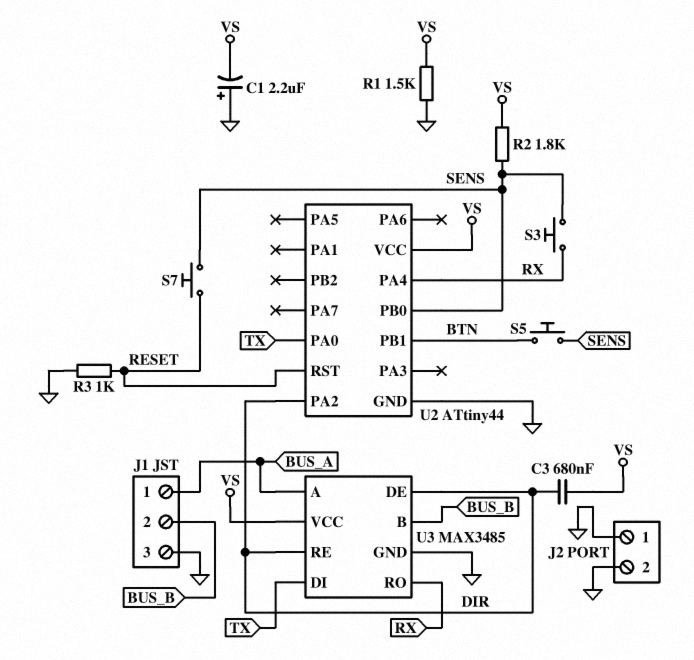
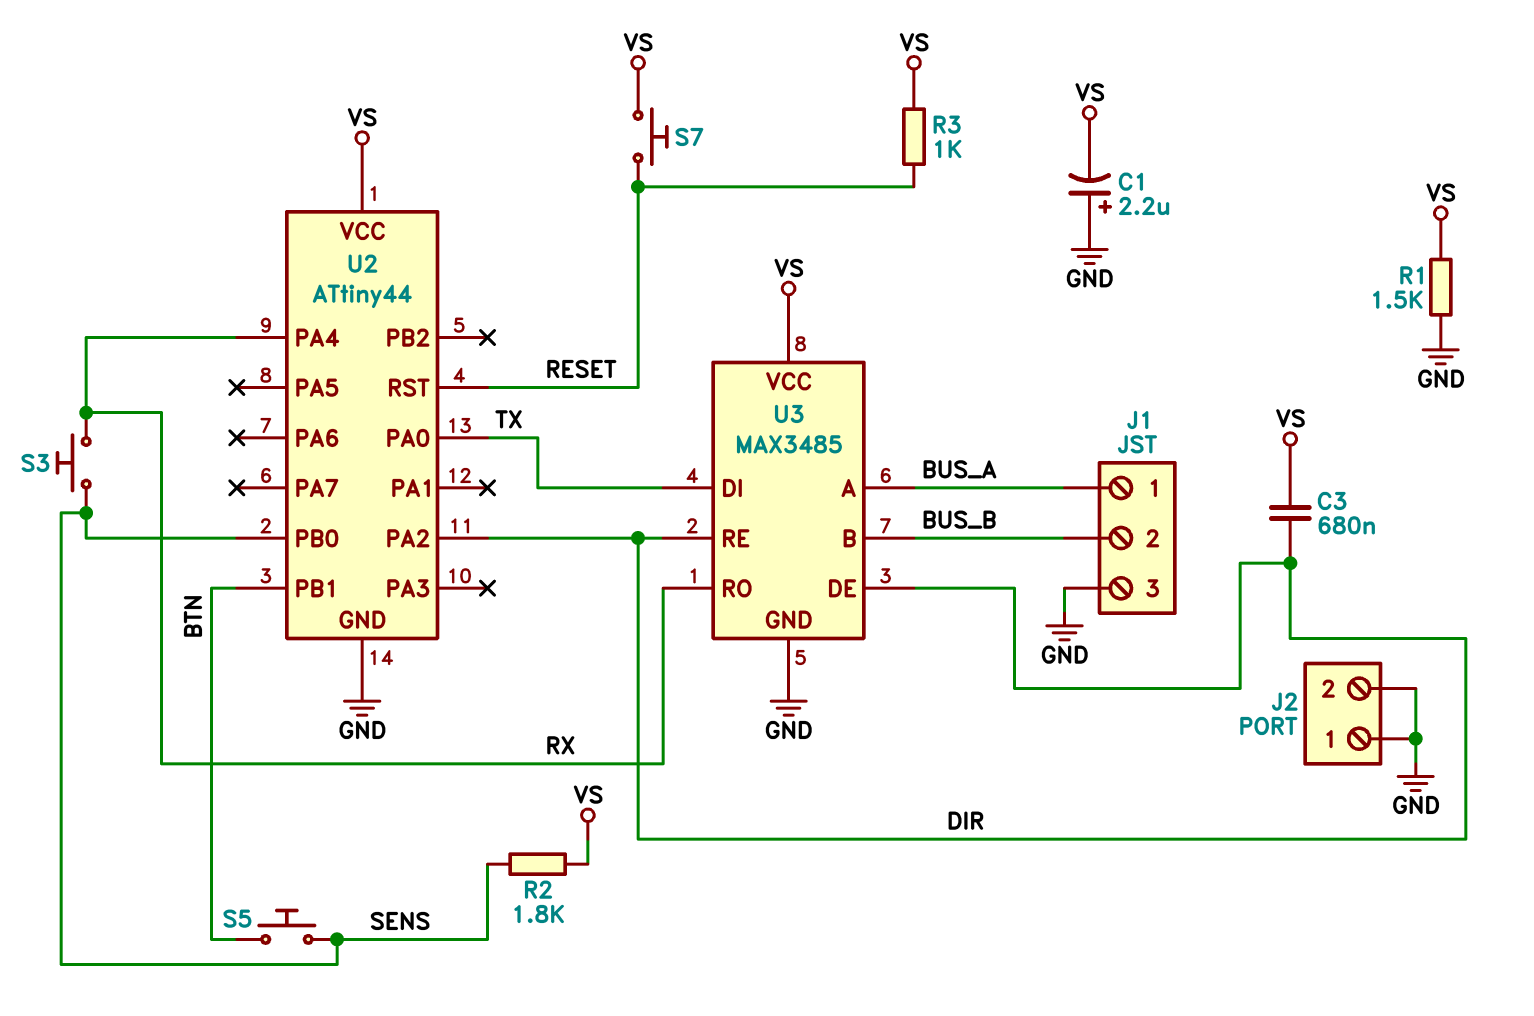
R3: 1k (GND, RESET) -> 1k (RESET, VS)
S7: button (RESET, SENS) -> button (RESET, VS)

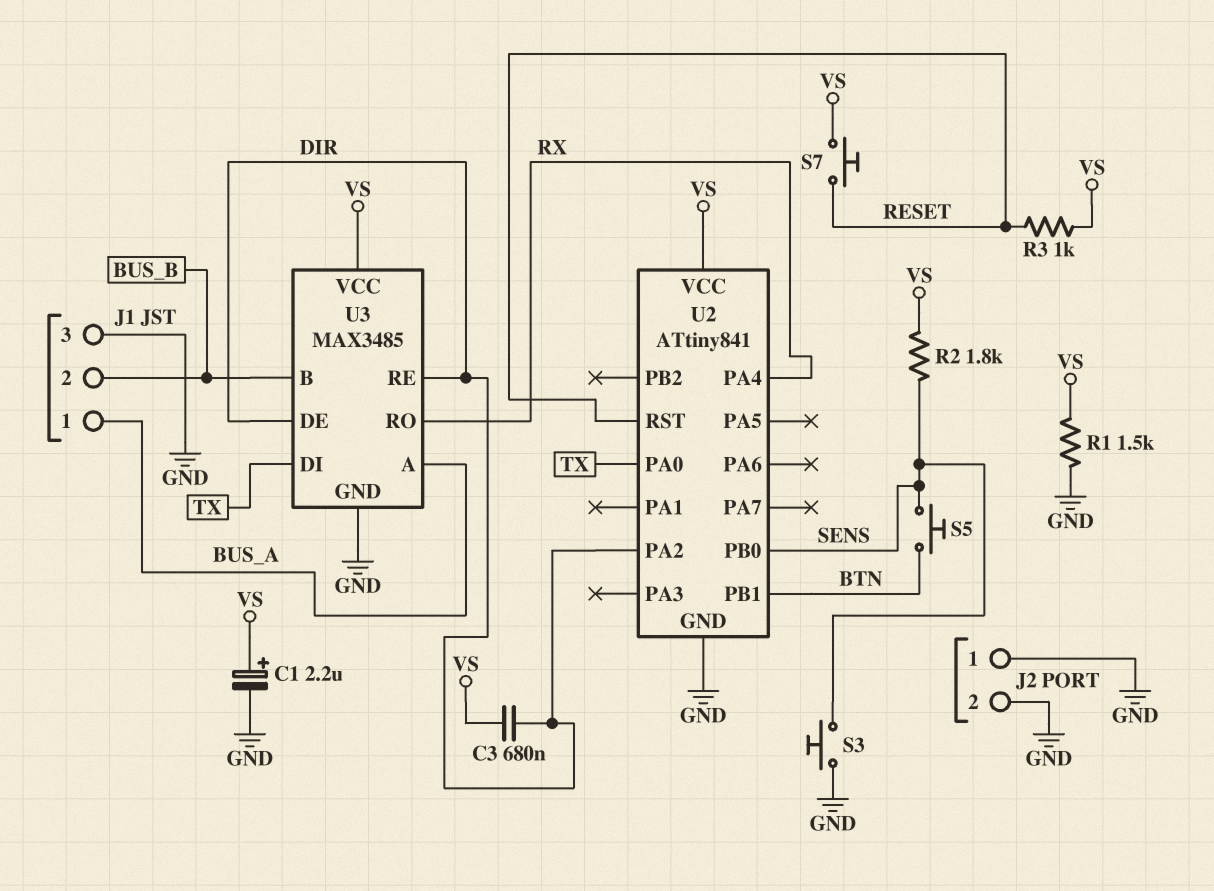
C1: 2.2uF (plus GND, minus VS) -> 2.2uF (plus VS, minus GND)
S3: button (RX, SENS) -> button (GND, SENS)
U2: ATtiny44 -> ATtiny841

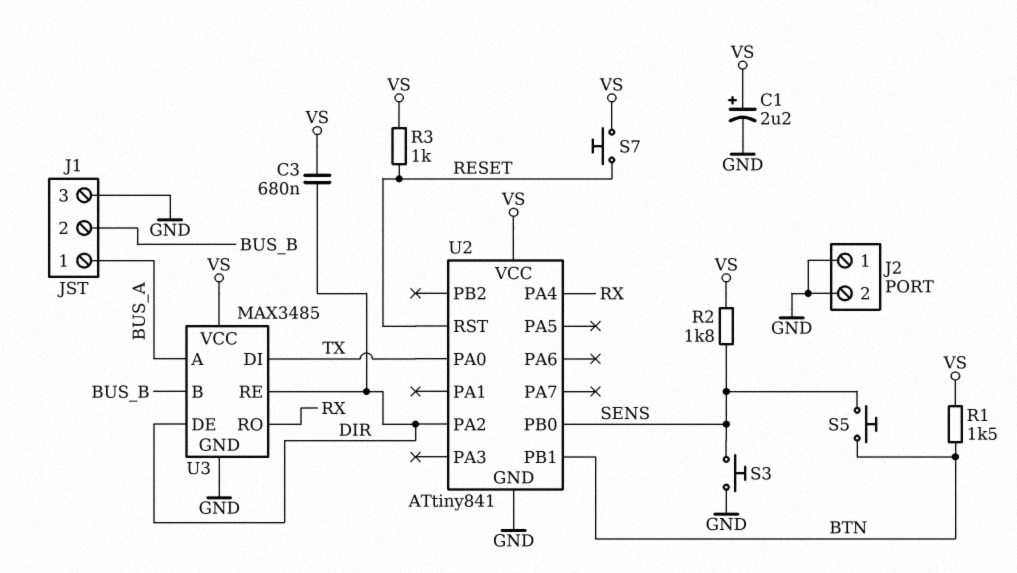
R1: 1.5k (GND, VS) -> 1.5k (BTN, VS)

